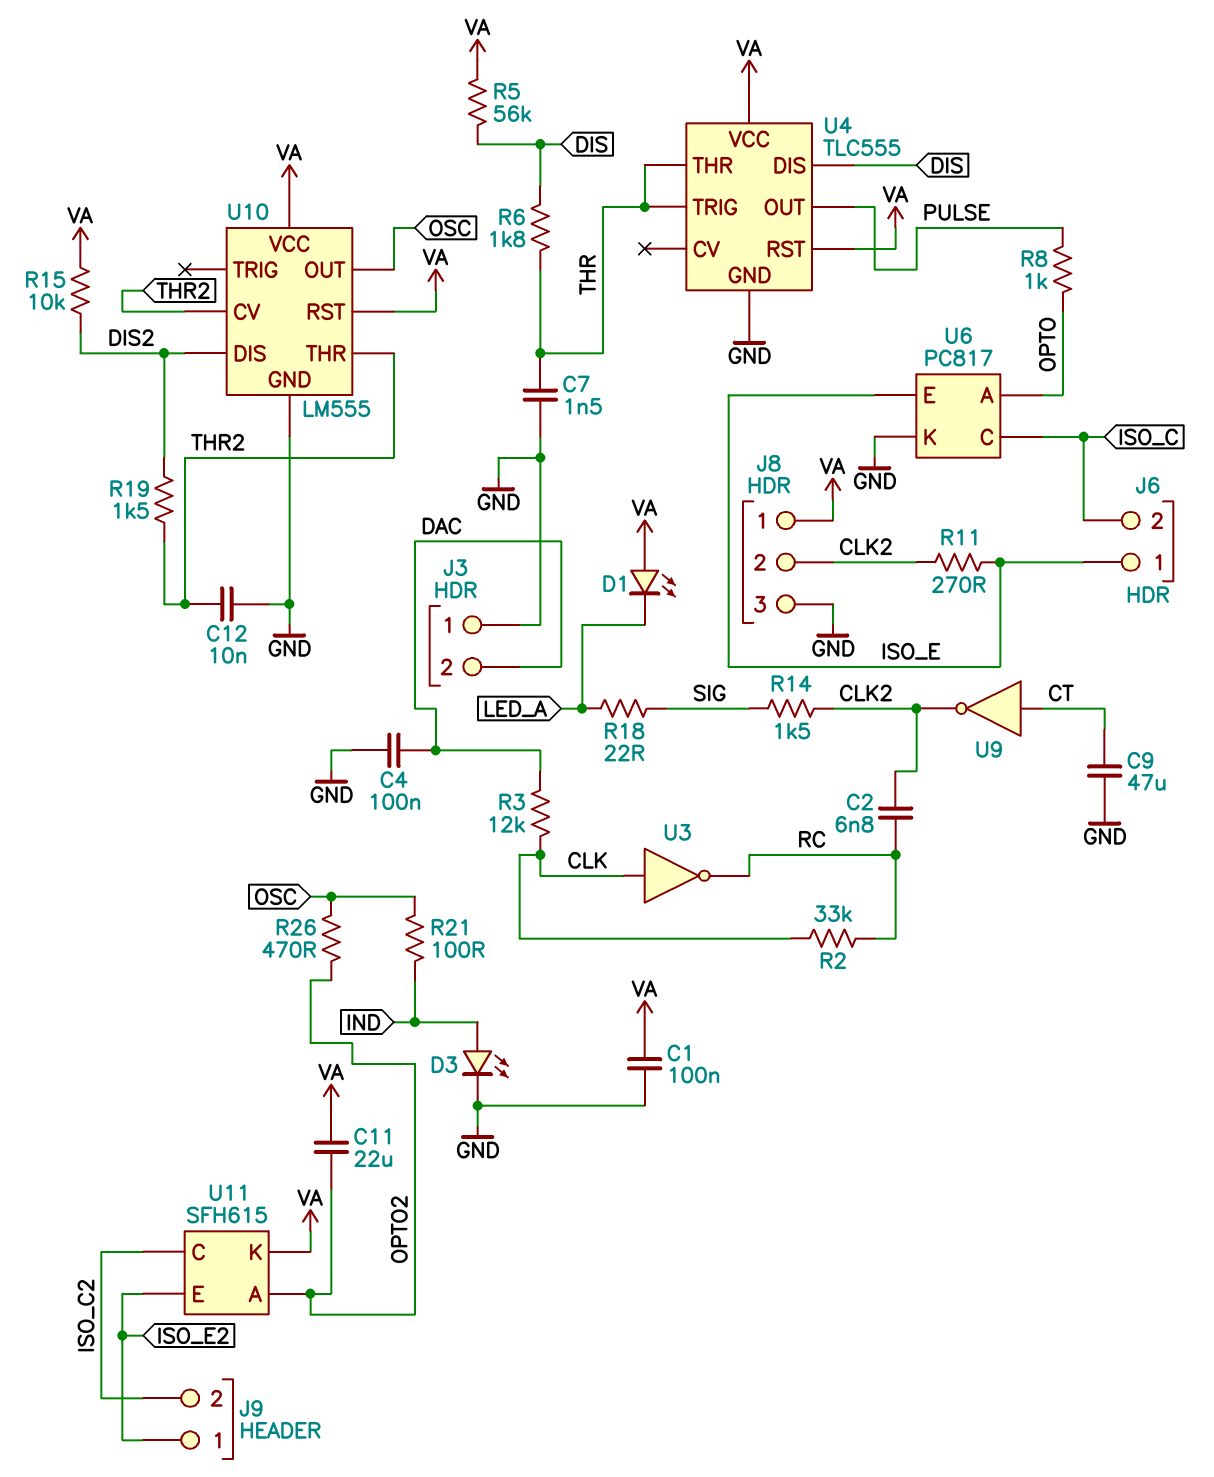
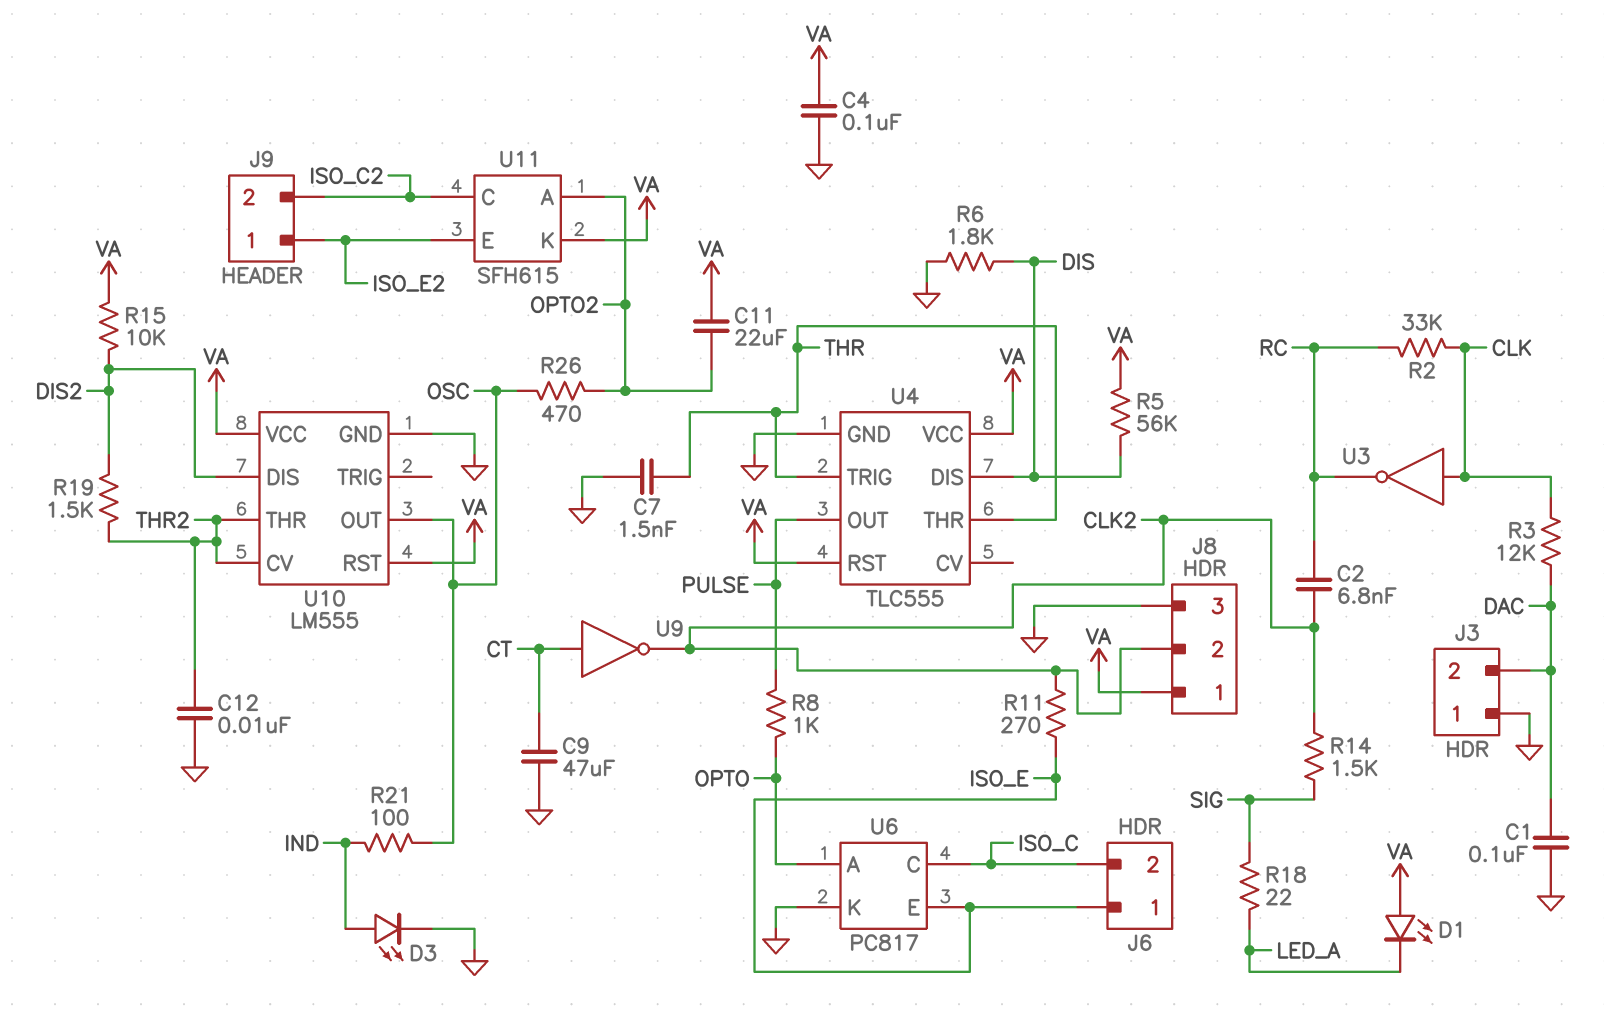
C1: 100nF (GND, VA) -> 100nF (DAC, GND)
C4: 100nF (DAC, GND) -> 100nF (GND, VA)
R6: 1.8k (DIS, THR) -> 1.8k (DIS, GND)

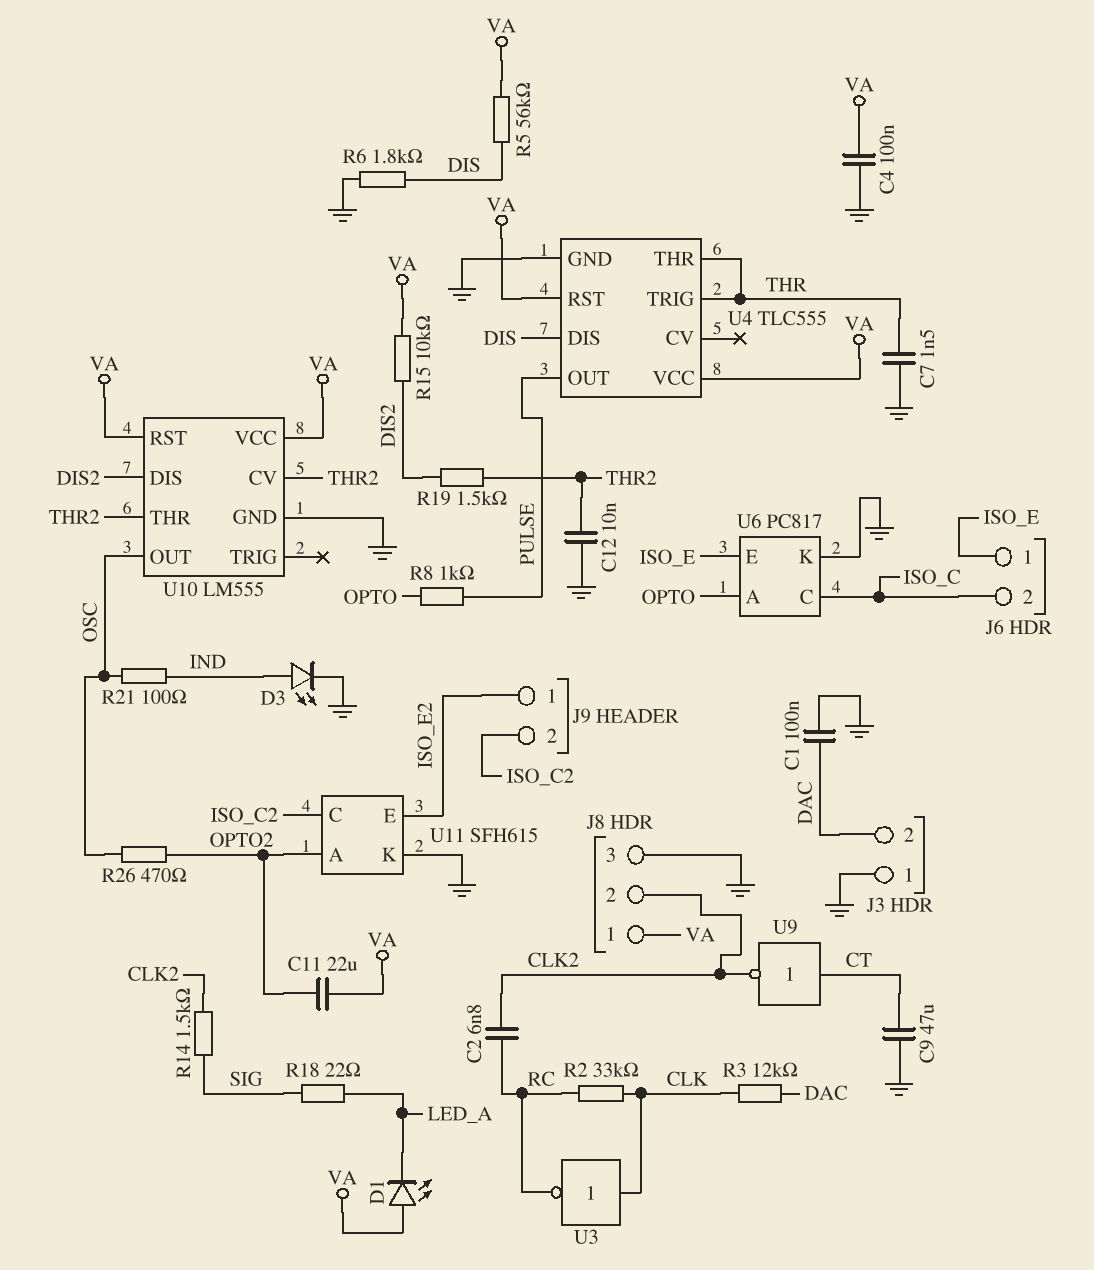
R11: 270 (CLK2, ISO_E) -> none
U11 pin K: VA -> GND

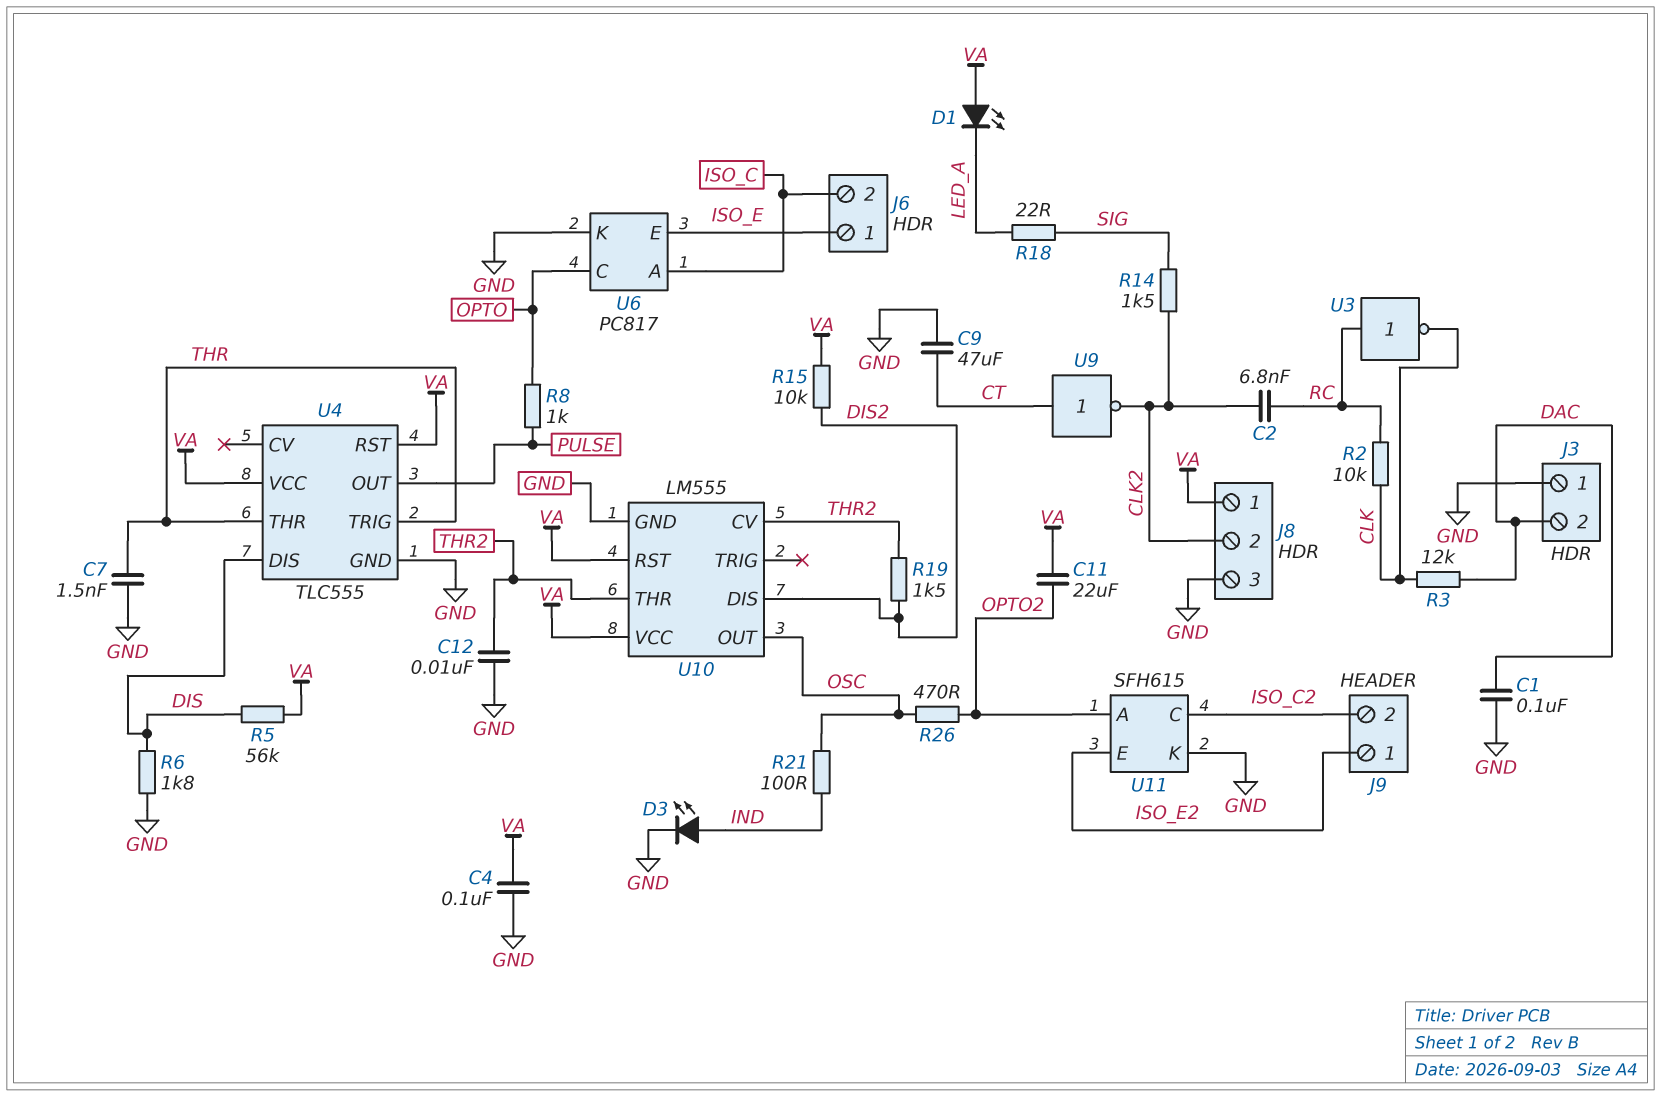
R2: 33k (CLK, RC) -> 10k (CLK, RC)
U3: NOT (in CLK, out RC) -> NOT (in RC, out CLK)
U6 pin A: OPTO -> ISO_C
U6 pin C: ISO_C -> OPTO

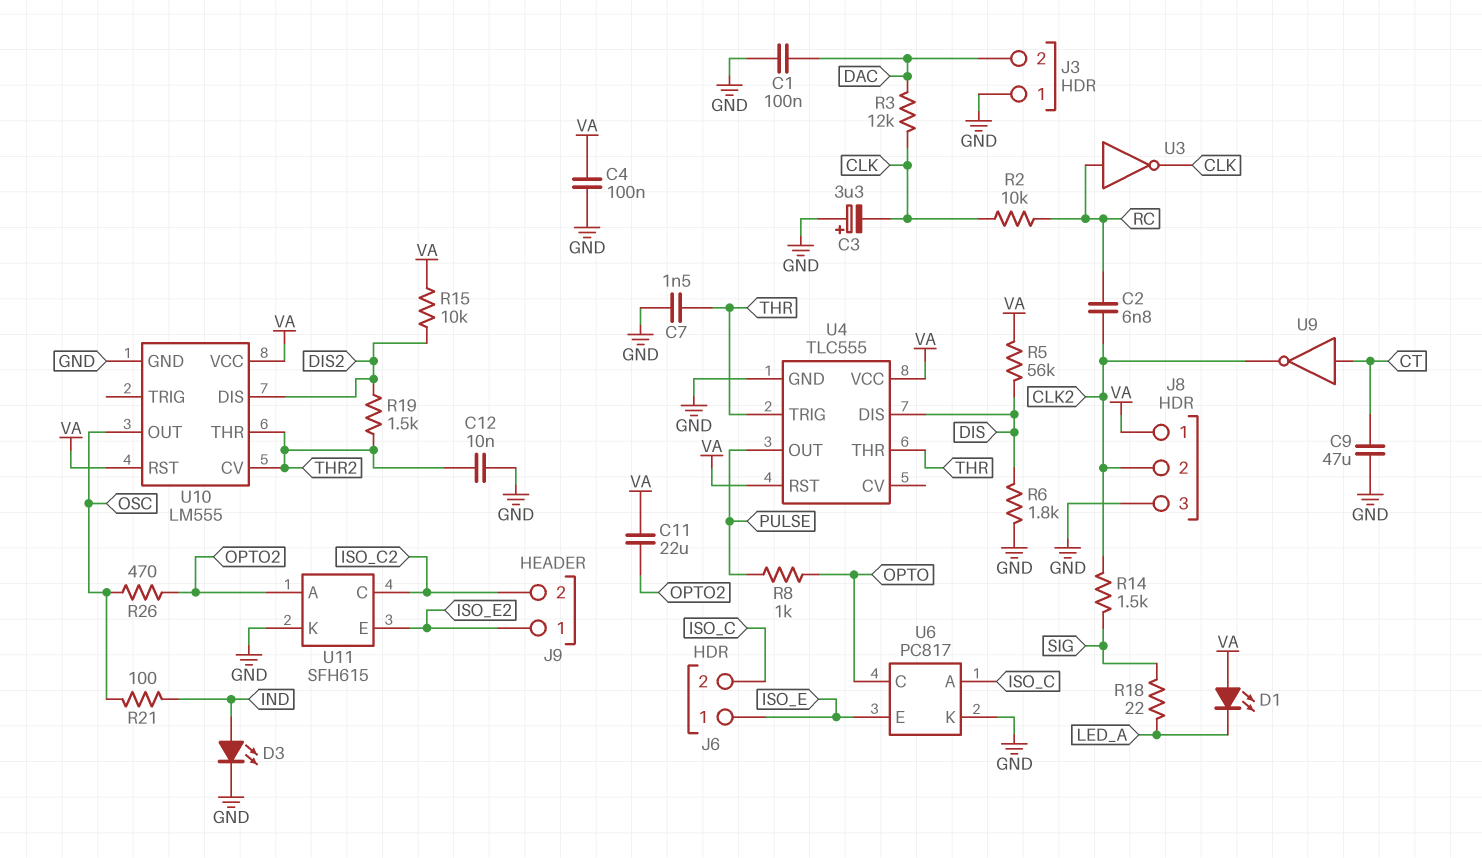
C3: none -> 3.3uF (plus GND, minus CLK)

